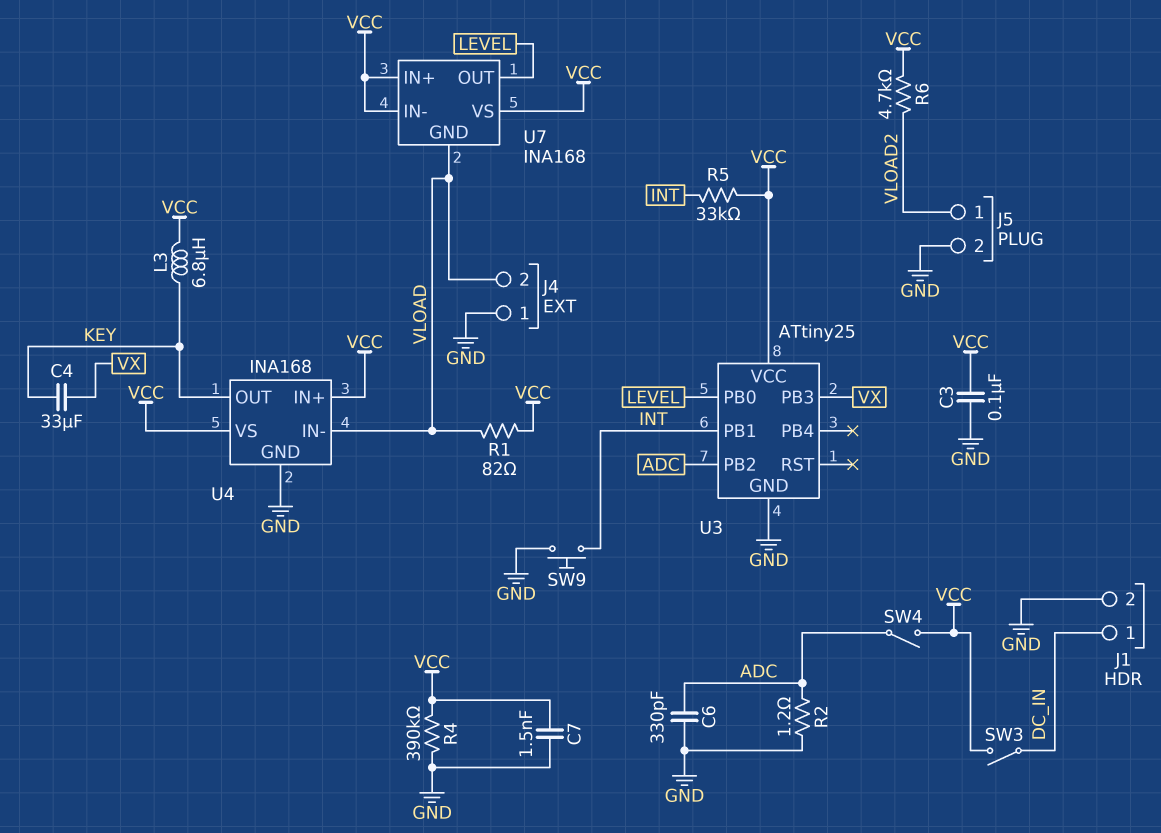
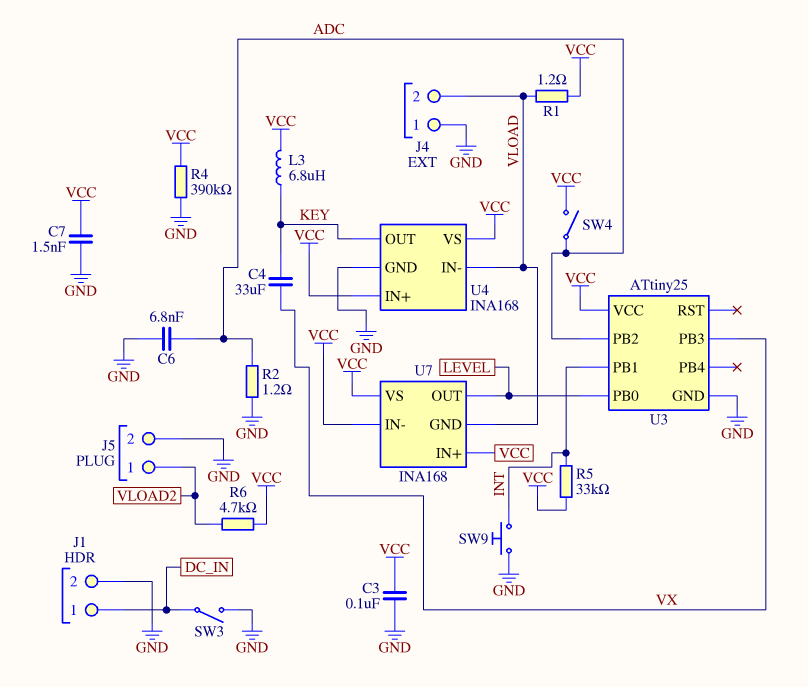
C6: 330pF (ADC, GND) -> 6.8nF (ADC, GND)
R1: 82 (VCC, VLOAD) -> 1.2 (VCC, VLOAD)
SW3: switch (DC_IN, VCC) -> switch (DC_IN, GND)

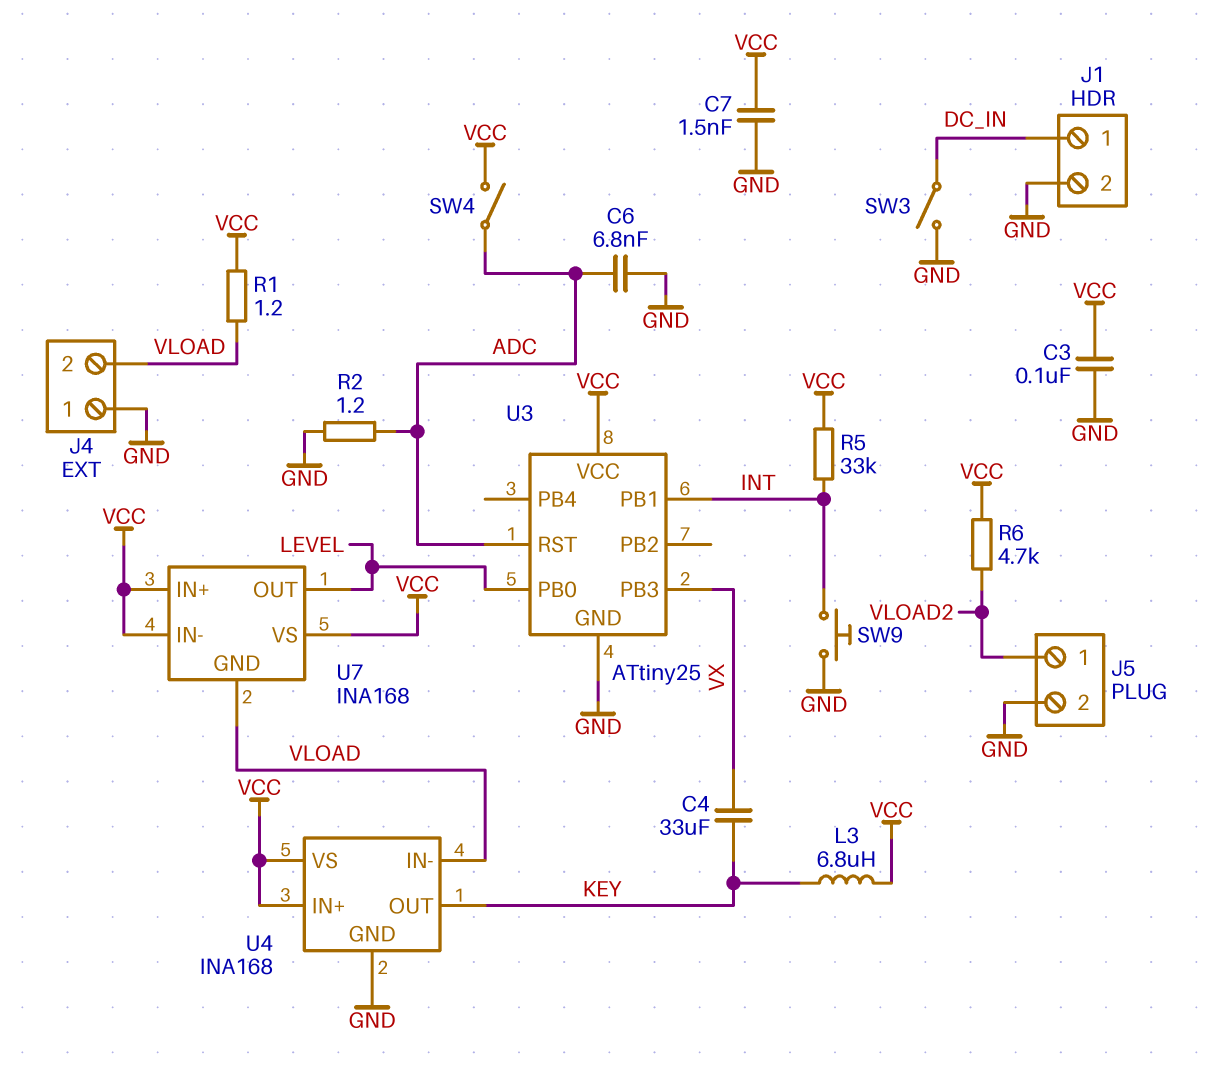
R4: 390k (GND, VCC) -> none
U3 pin PB2: ADC -> none
U3 pin RST: none -> ADC

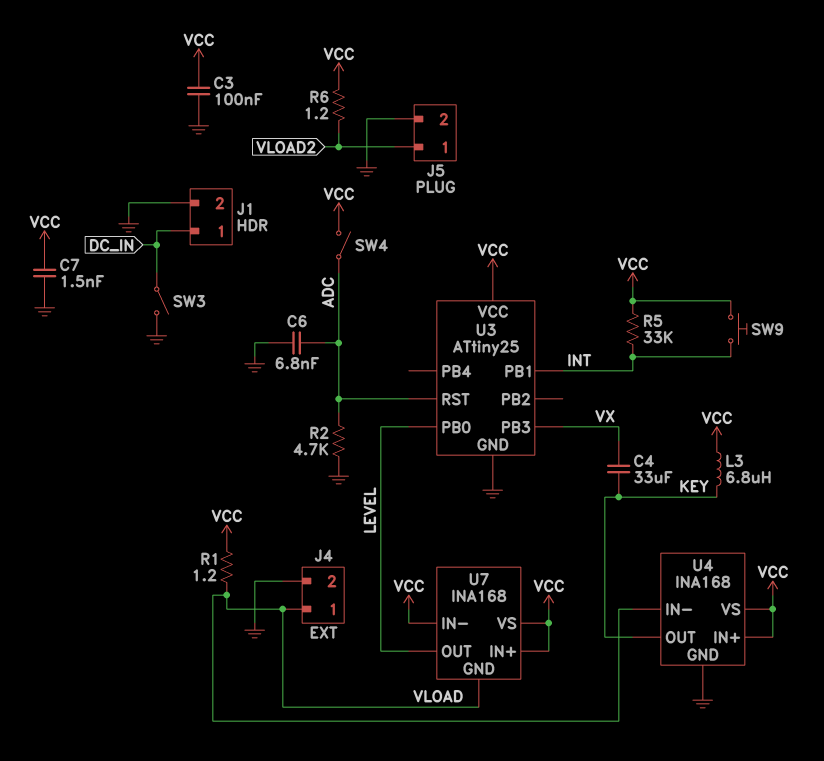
J4 pin 1: GND -> VLOAD
J4 pin 2: VLOAD -> GND
R2: 1.2 (ADC, GND) -> 4.7k (ADC, GND)
R6: 4.7k (VCC, VLOAD2) -> 1.2 (VCC, VLOAD2)
SW9: button (GND, INT) -> button (INT, VCC)

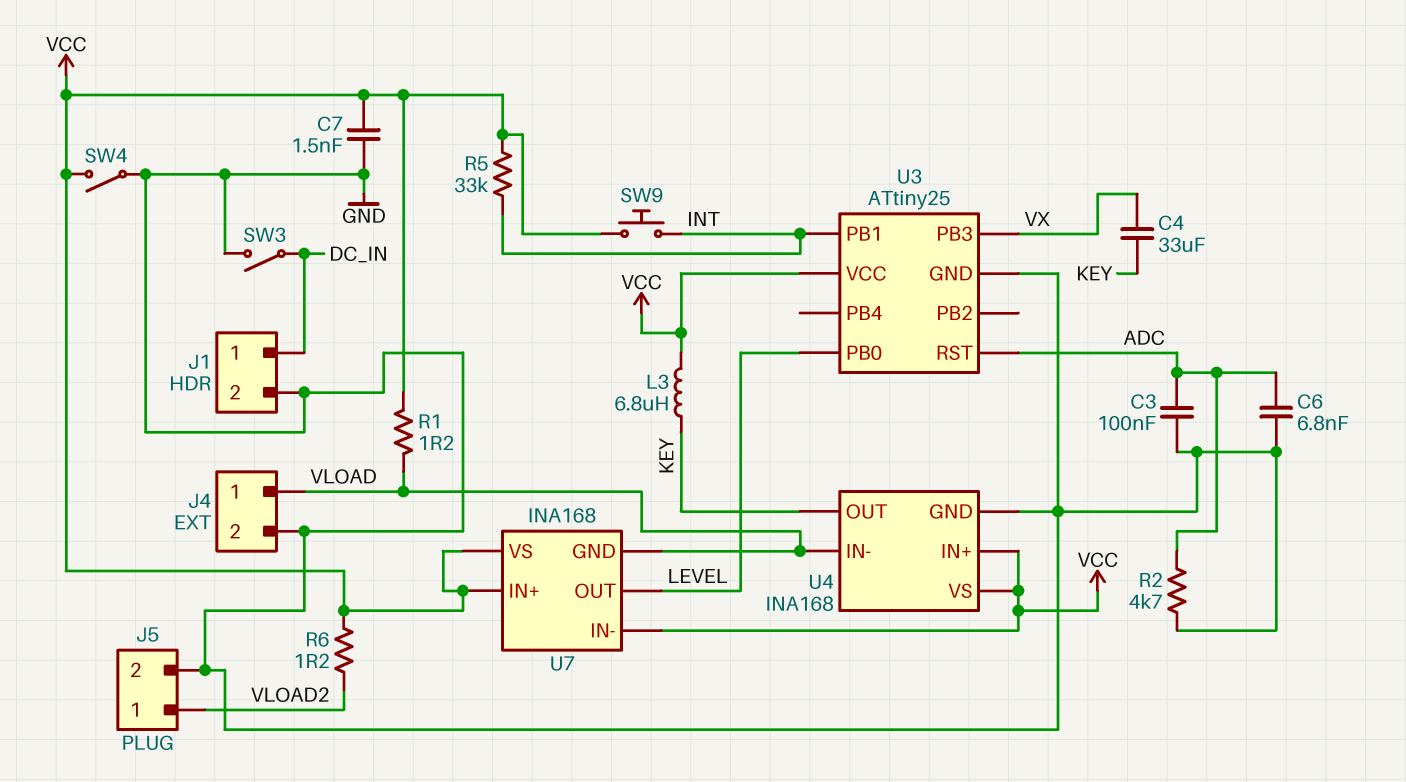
C3: 100nF (GND, VCC) -> 100nF (ADC, GND)
SW4: switch (ADC, VCC) -> switch (GND, VCC)

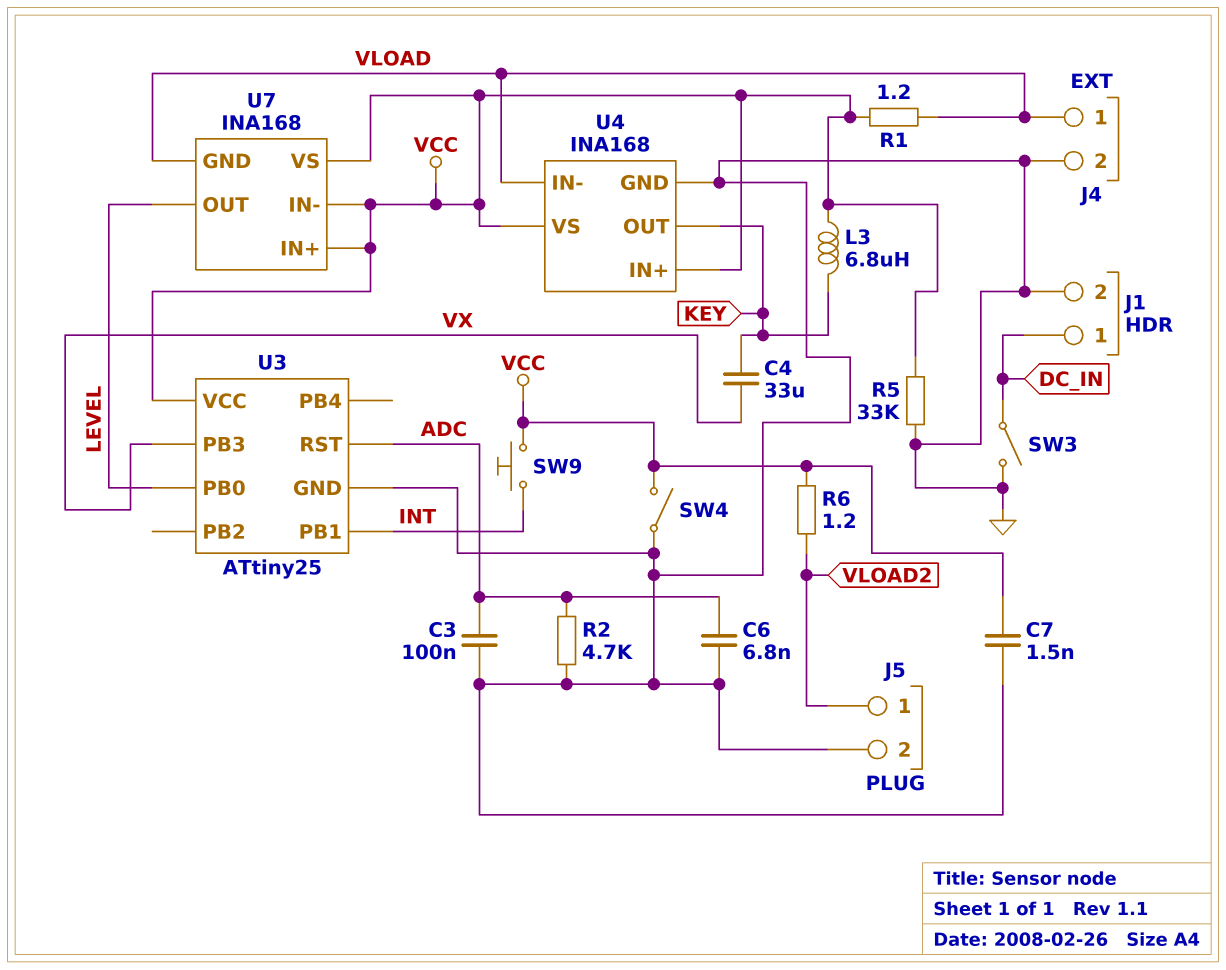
R5: 33k (INT, VCC) -> 33k (GND, VCC)

